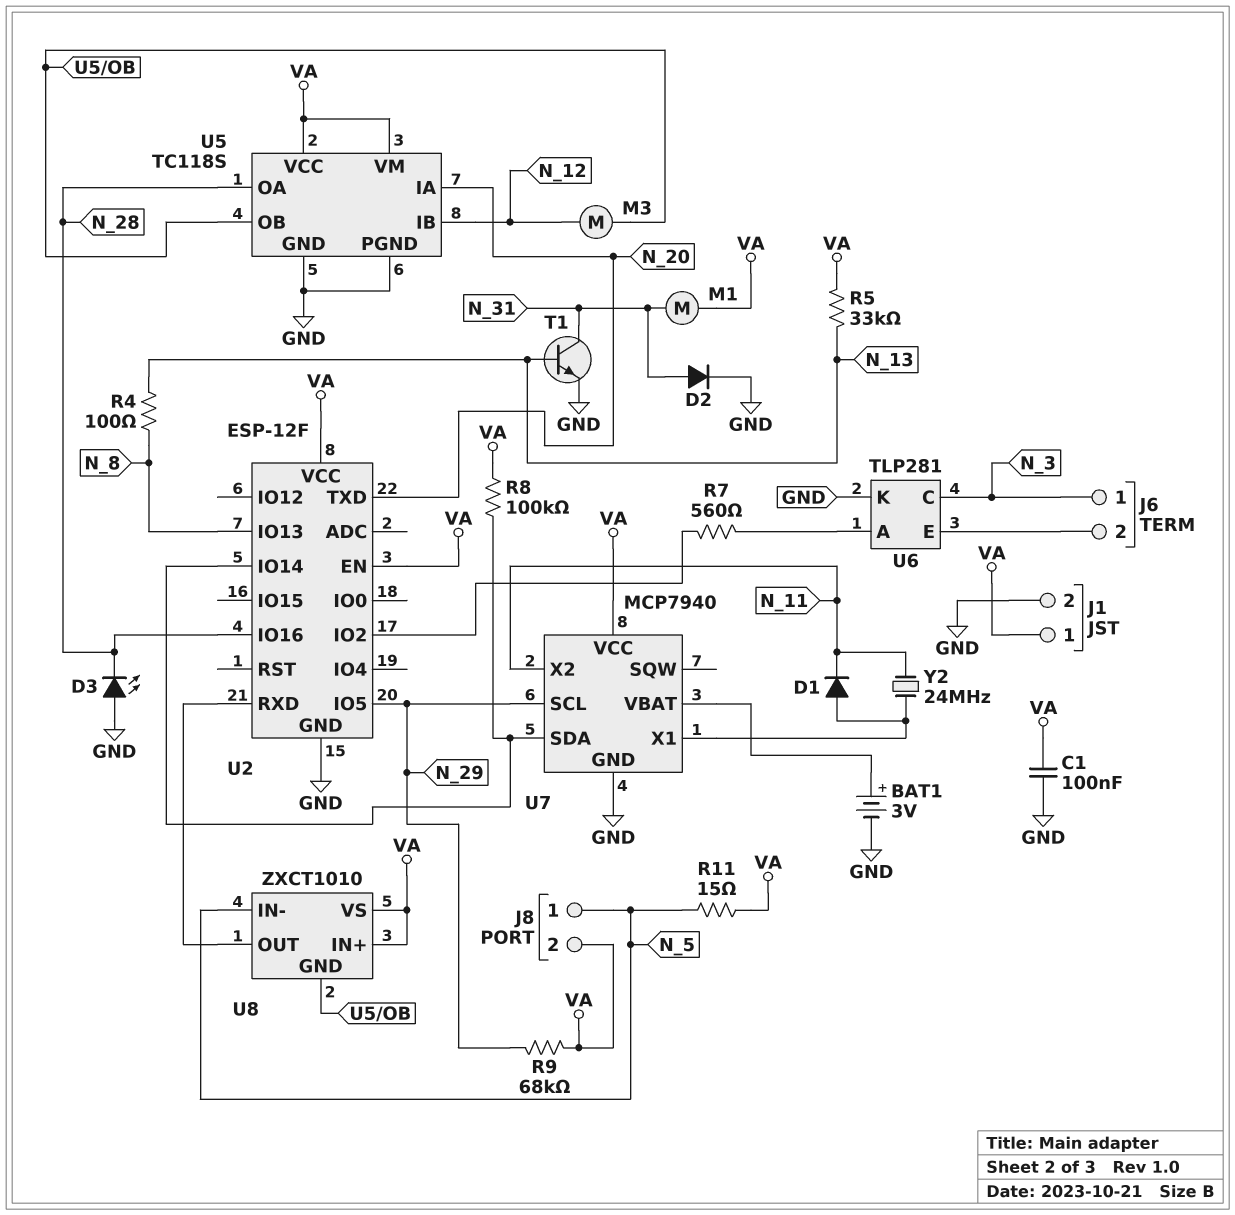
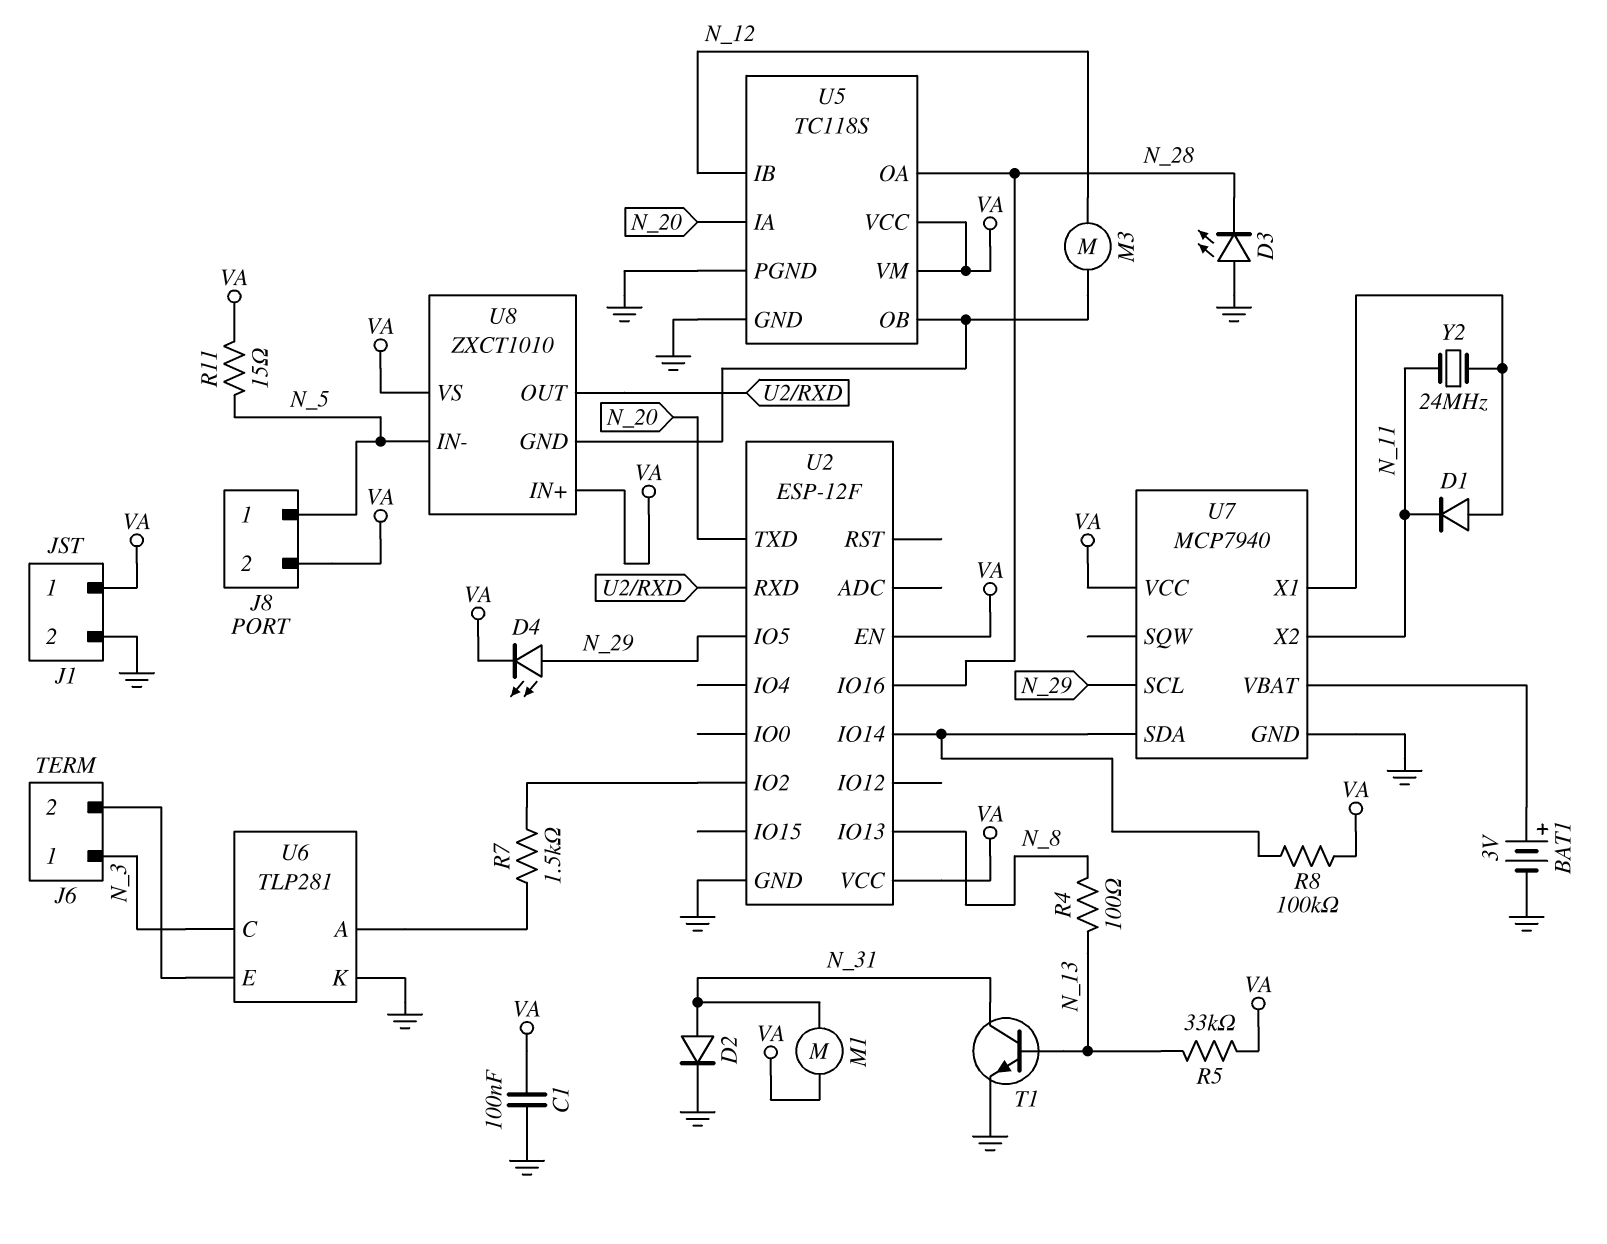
D4: none -> LED (A N_29, K VA)
R7: 560 (U2/IO2, U6/A) -> 1.5k (U2/IO2, U6/A)
R9: 68k (N_29, VA) -> none

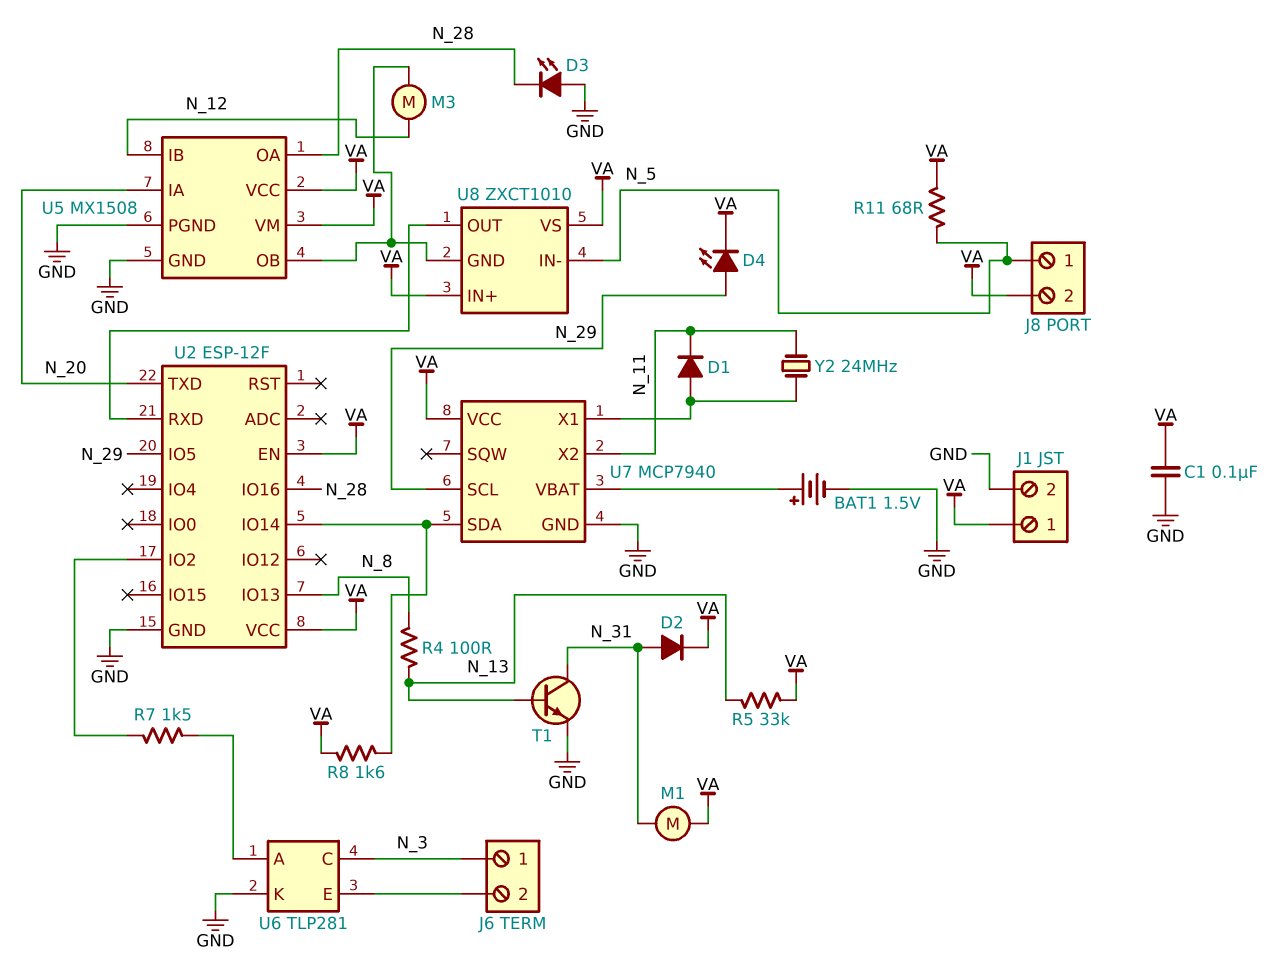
BAT1: 3V (plus U7/VBAT, minus GND) -> 1.5V (plus U7/VBAT, minus GND)
D2: diode (A N_31, K GND) -> diode (A N_31, K VA)
R8: 100k (U2/IO14, VA) -> 1.6k (U2/IO14, VA)
R11: 15 (N_5, VA) -> 68 (N_5, VA)
U5: TC118S -> MX1508

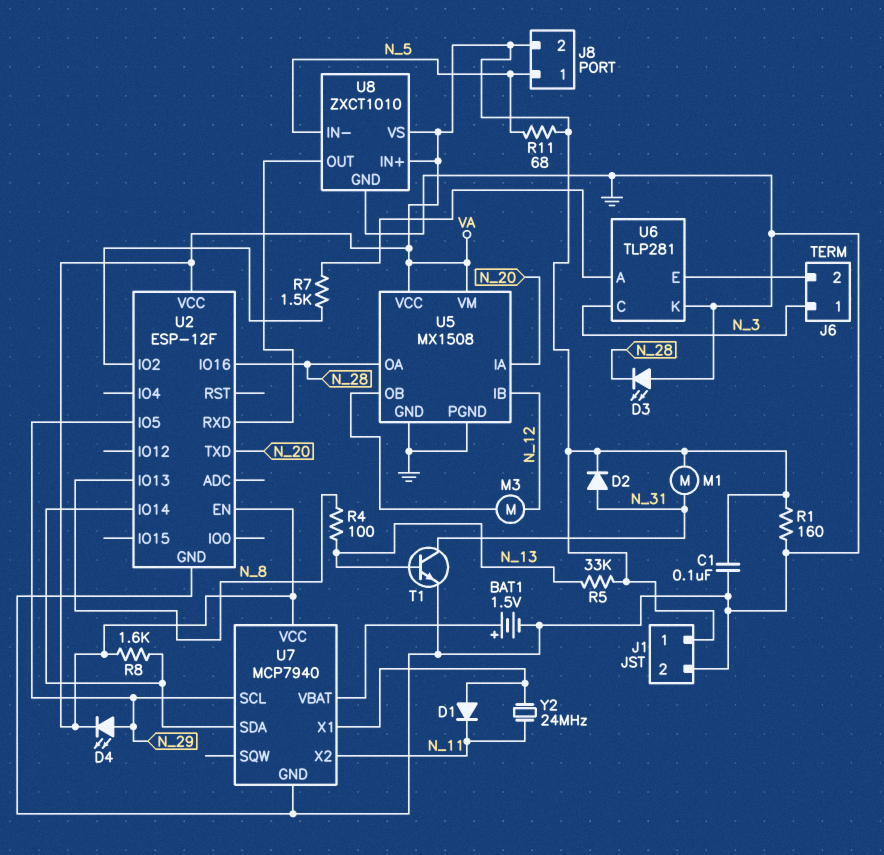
R1: none -> 160 (GND, VA)
U8 pin GND: U5/OB -> GND

